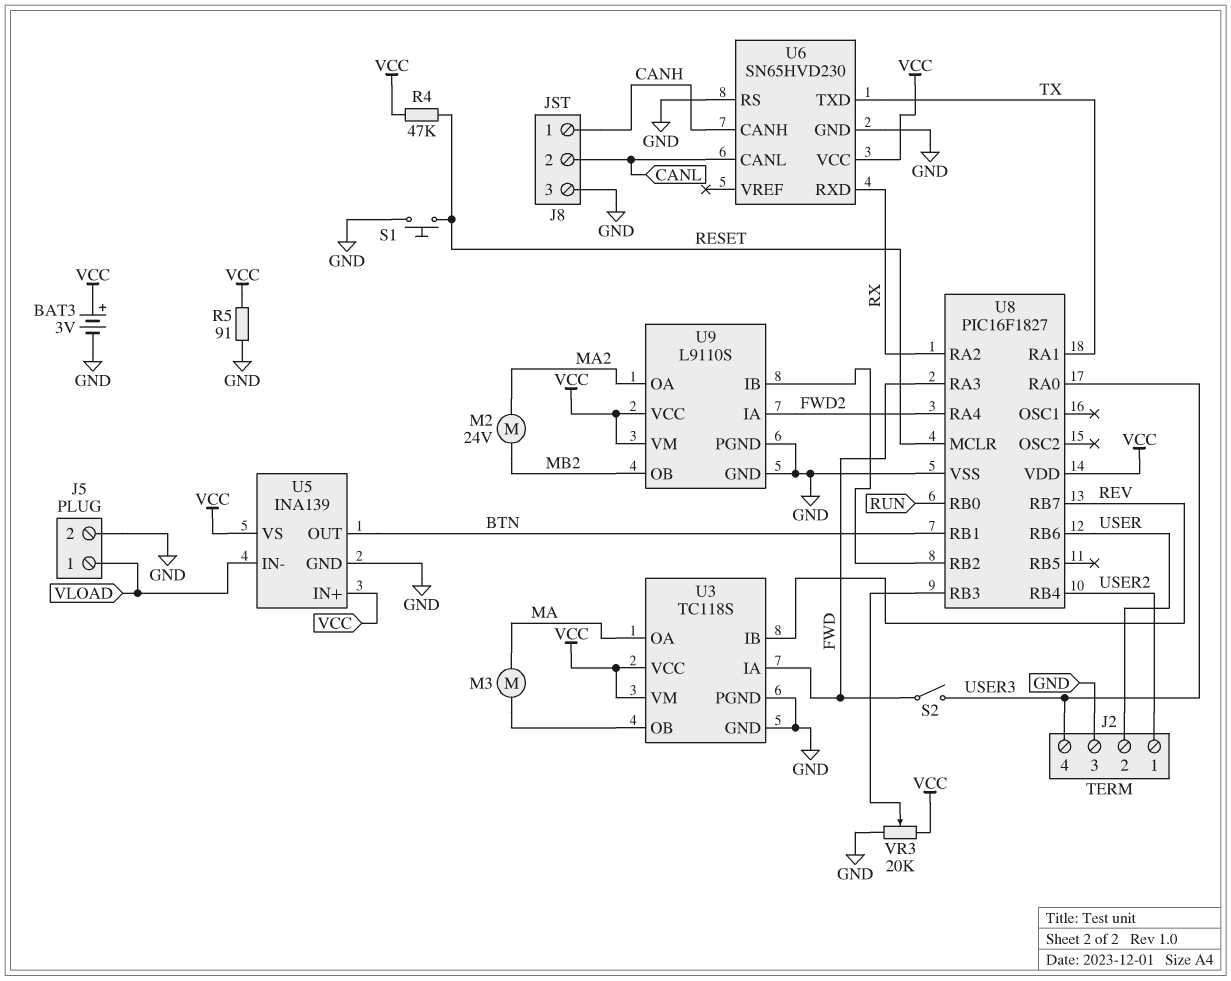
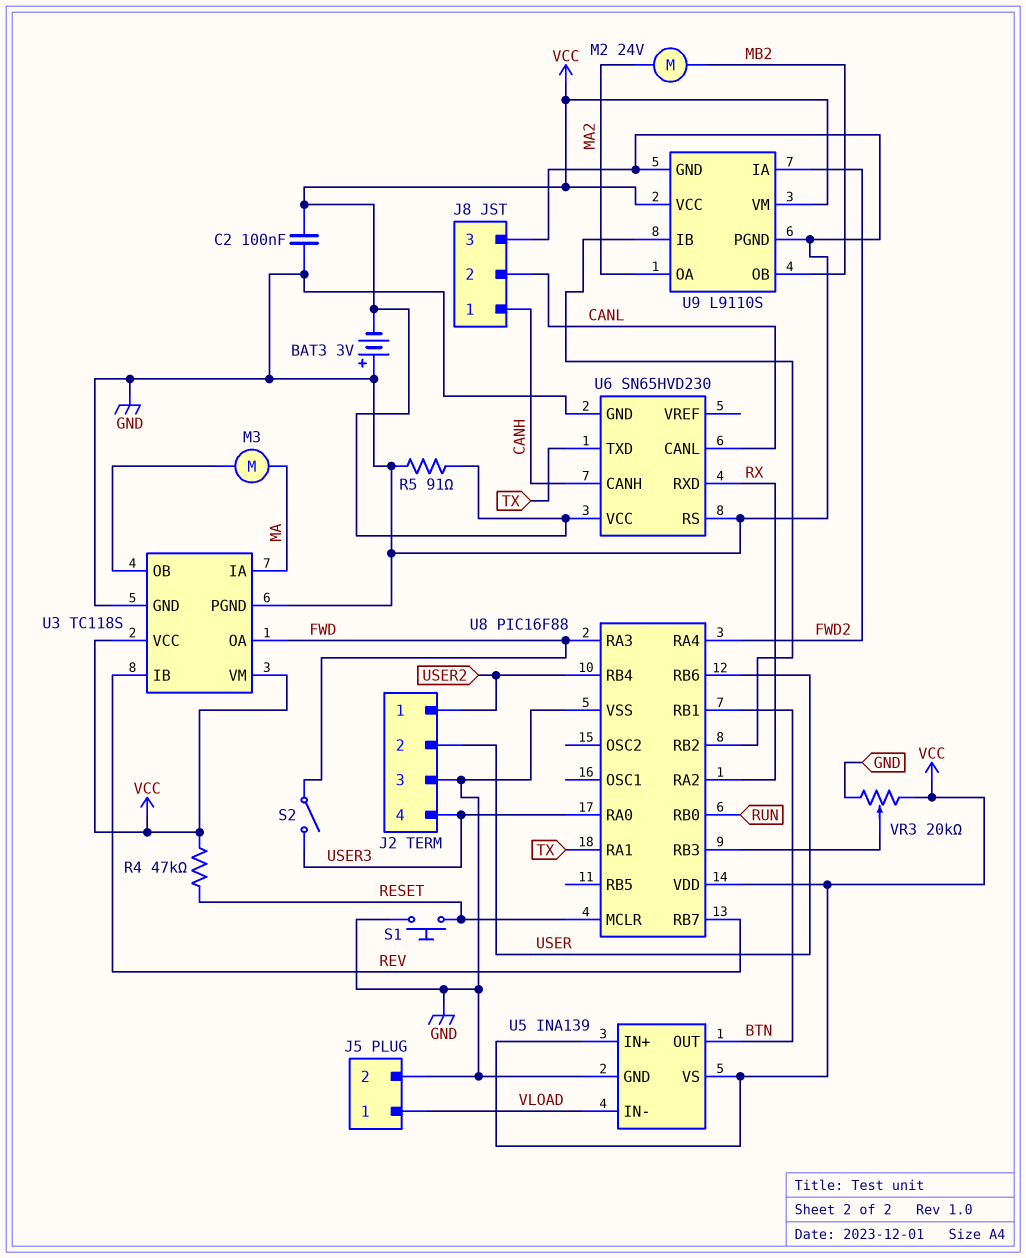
BAT3: 3V (plus VCC, minus GND) -> 3V (plus GND, minus VCC)
C2: none -> 100nF (GND, VCC)
U3 pin IA: FWD -> MA
U3 pin OA: MA -> FWD
U8: PIC16F1827 -> PIC16F88

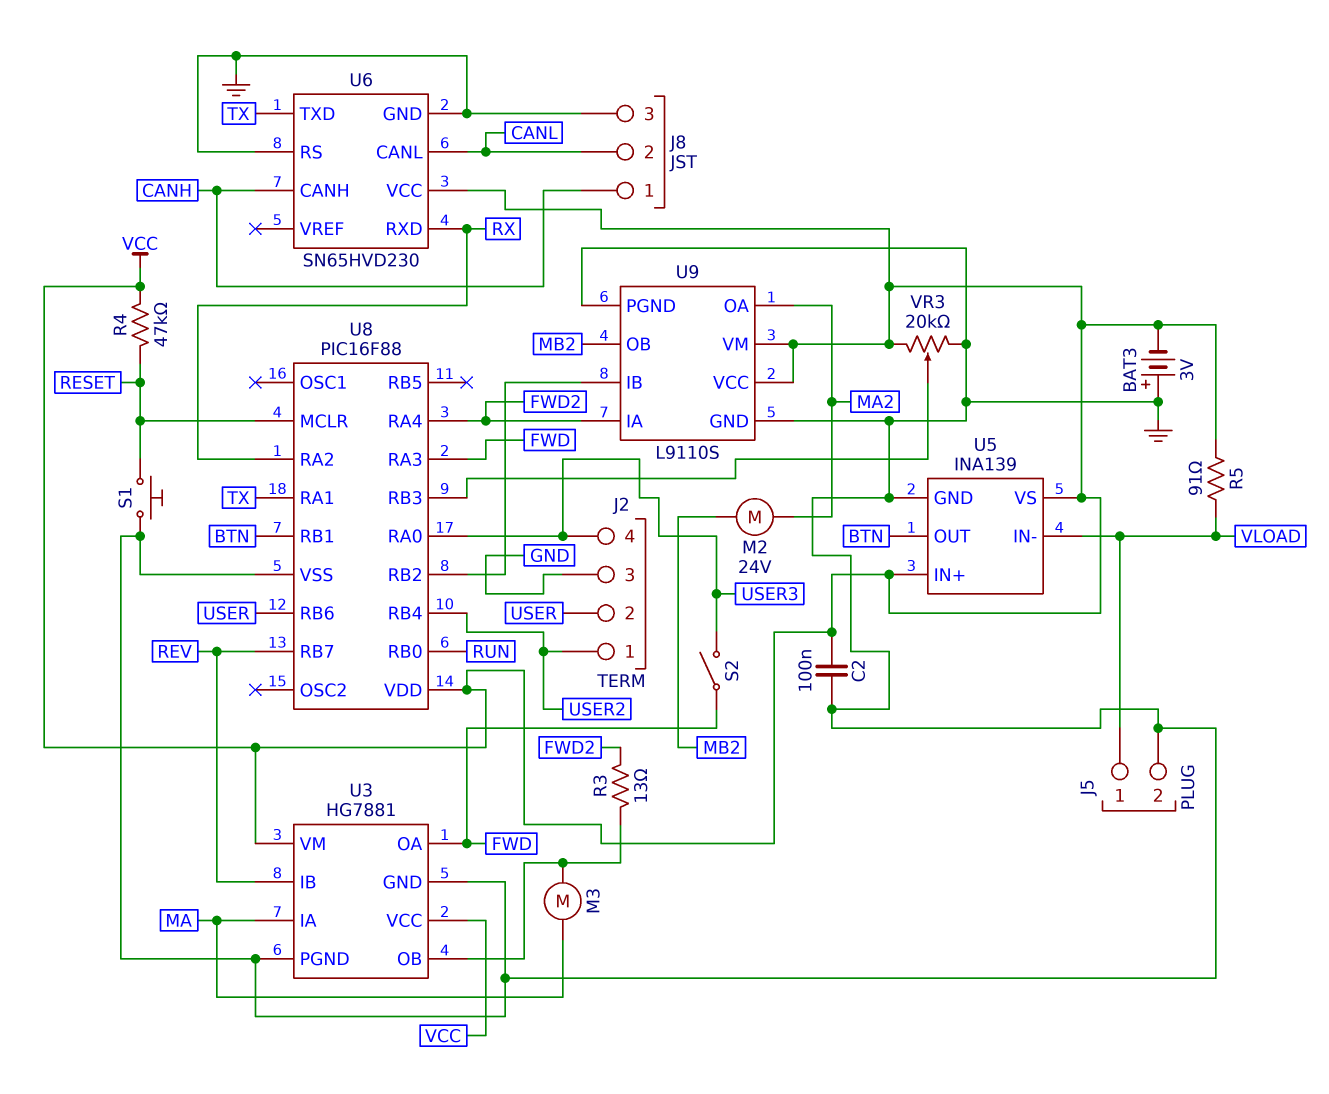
R3: none -> 13 (FWD2, U3/OB)
R5: 91 (GND, VCC) -> 91 (VCC, VLOAD)
U3: TC118S -> HG7881

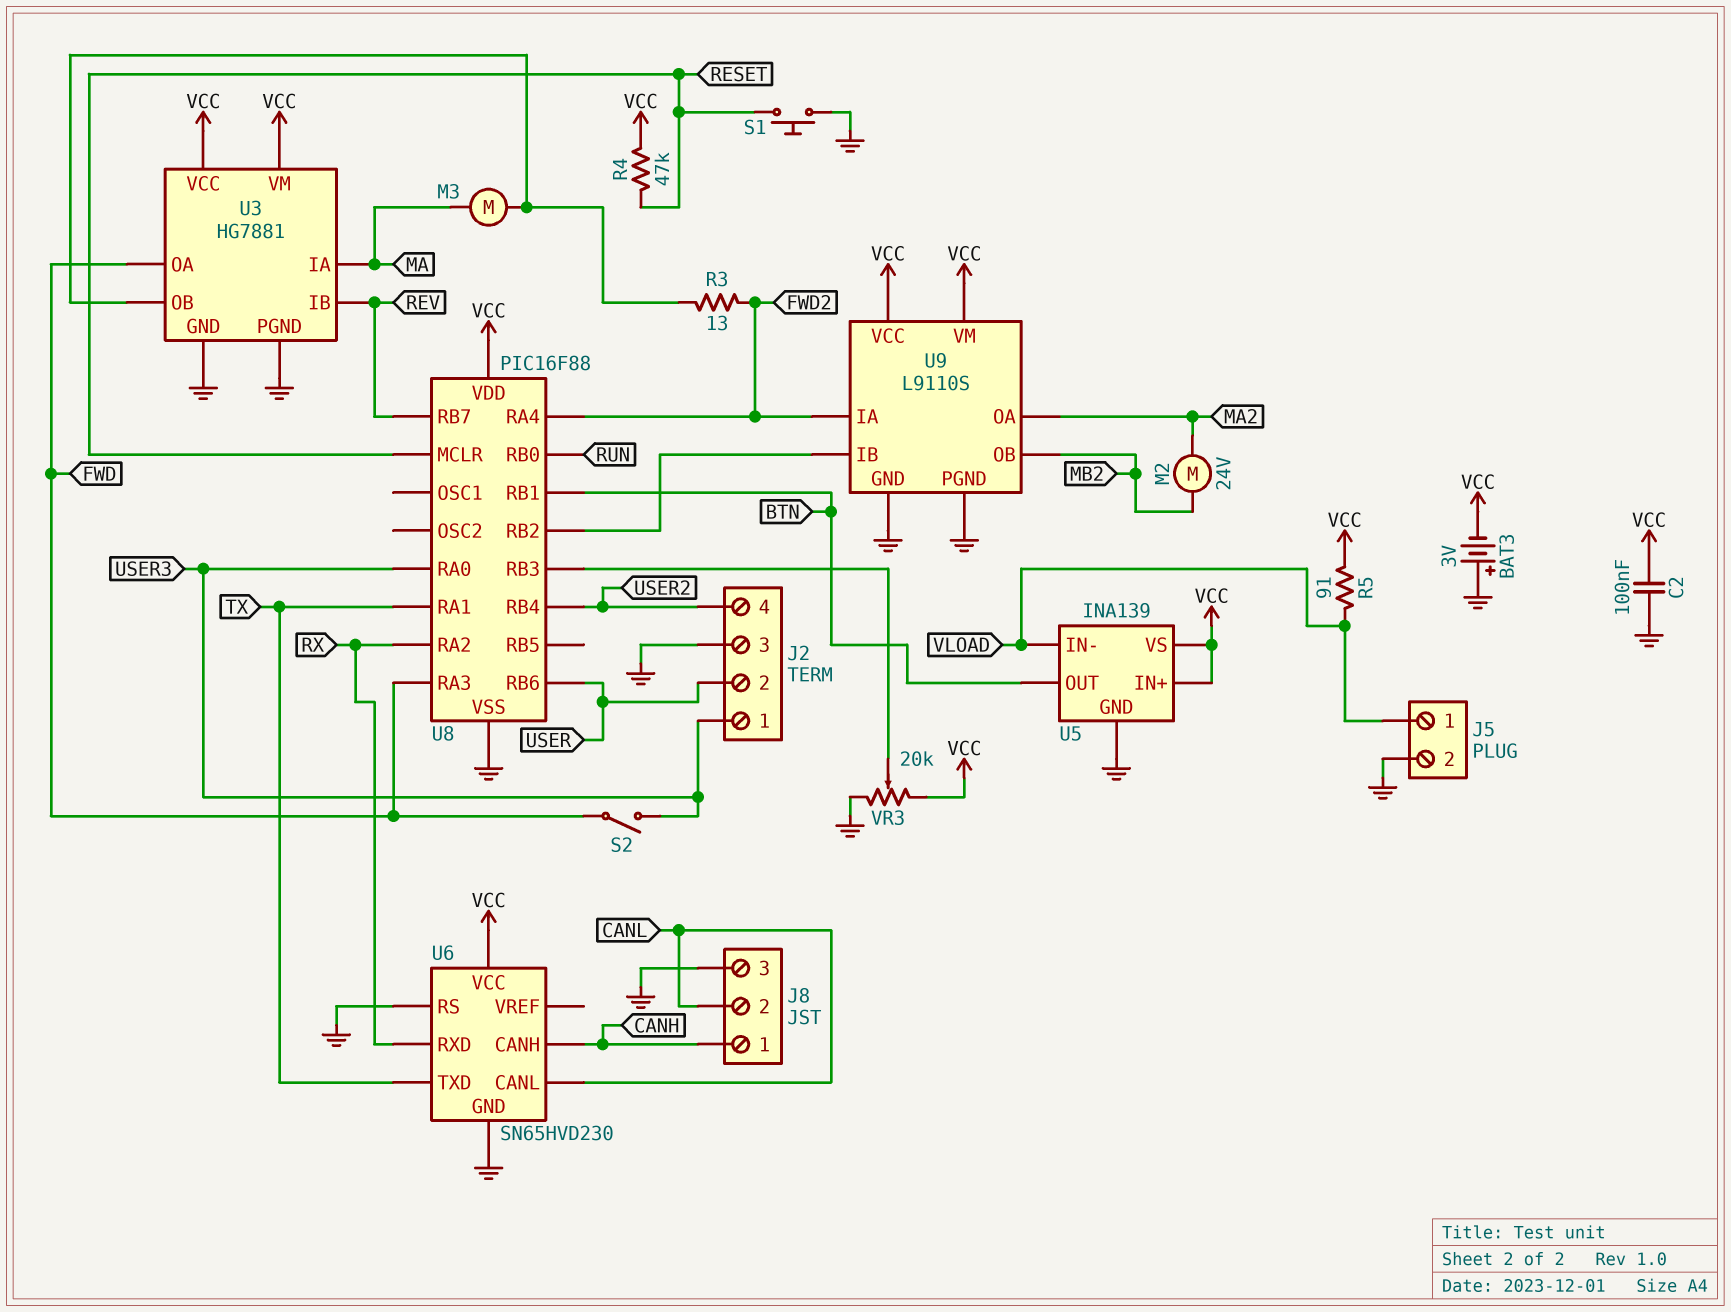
J2 pin 1: USER2 -> USER3
J2 pin 4: USER3 -> USER2

